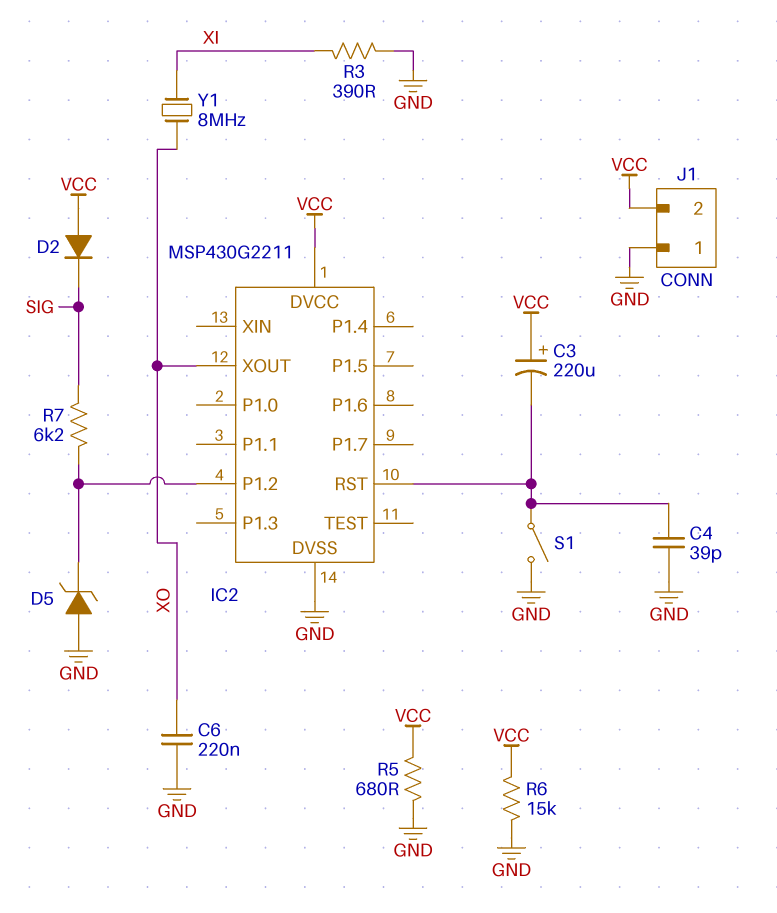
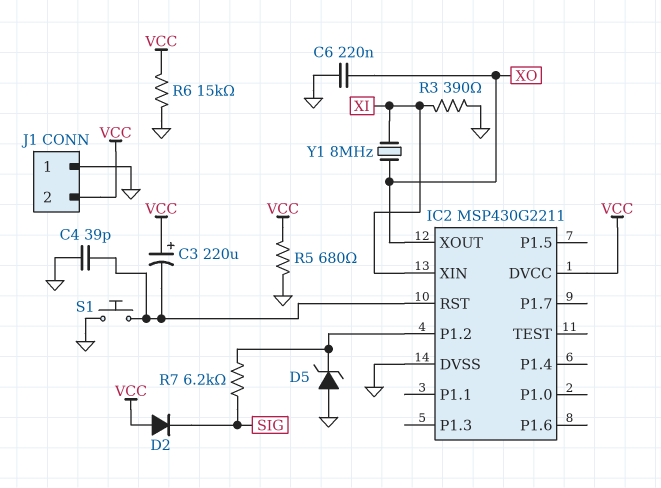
IC2 pin XIN: none -> XI
S1: switch (GND, IC2/RST) -> button (GND, IC2/RST)

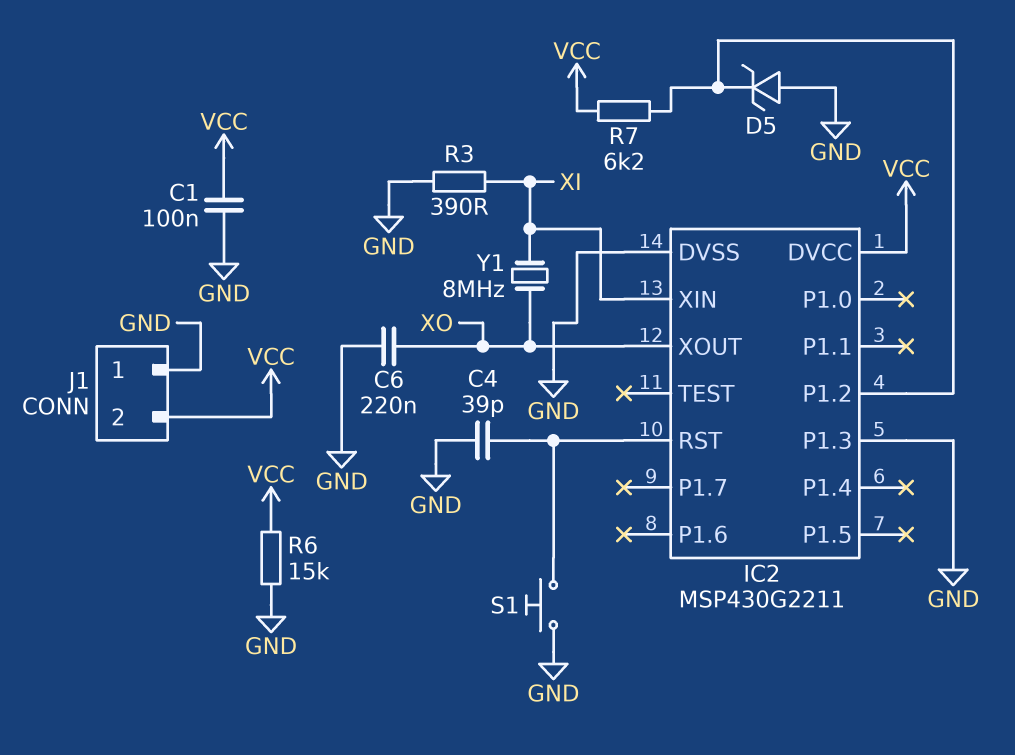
C1: none -> 100nF (GND, VCC)
C3: 220uF (plus VCC, minus IC2/RST) -> none
D2: diode (A VCC, K SIG) -> none
IC2 pin P1.3: none -> GND
R5: 680 (GND, VCC) -> none
R7: 6.2k (IC2/P1.2, SIG) -> 6.2k (IC2/P1.2, VCC)

